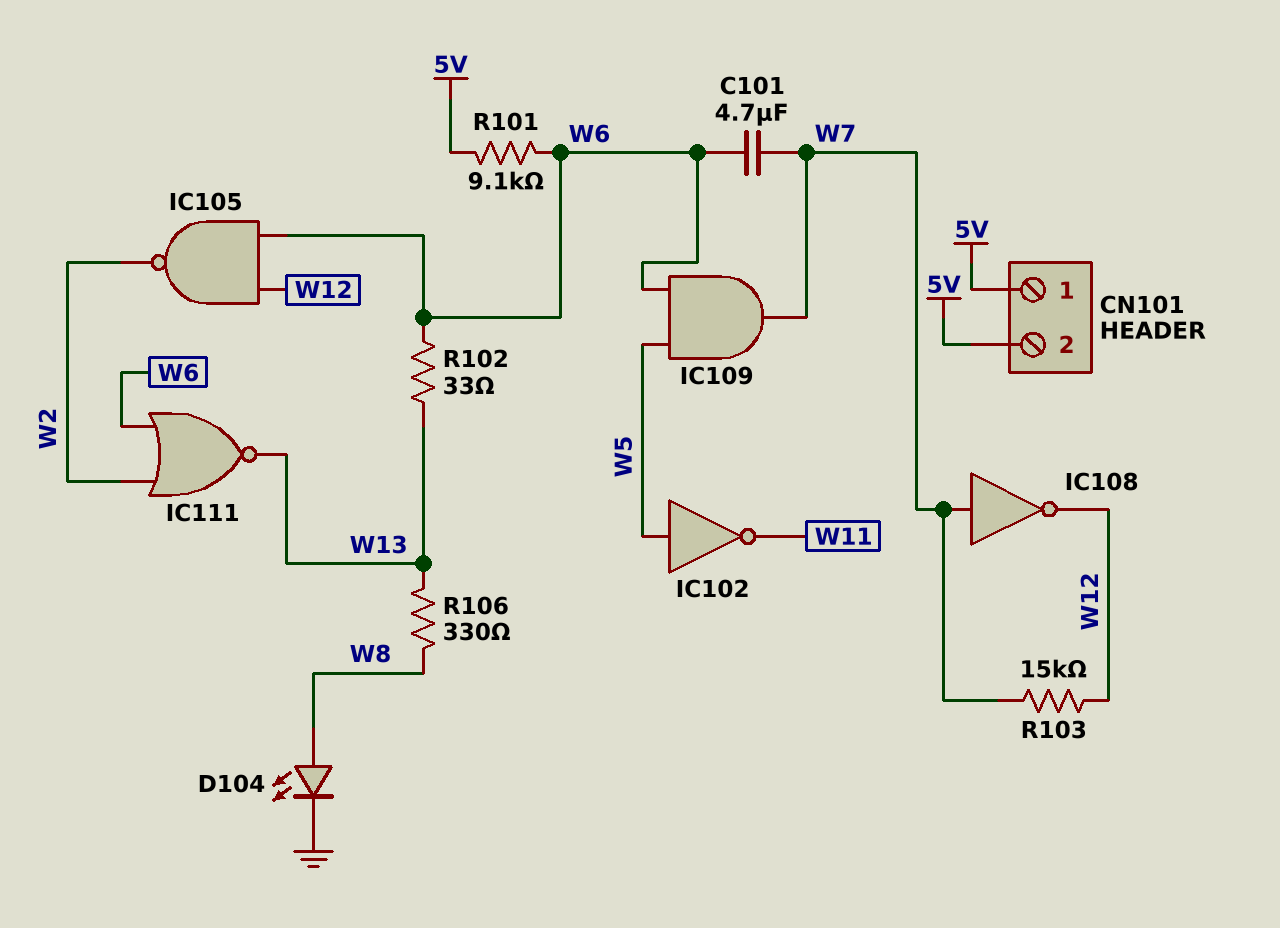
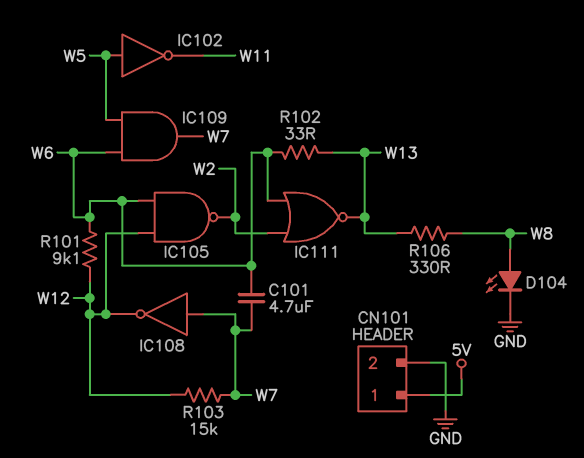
CN101 pin 2: 5V -> GND
R101: 9.1k (5V, W6) -> 9.1k (W6, W12)

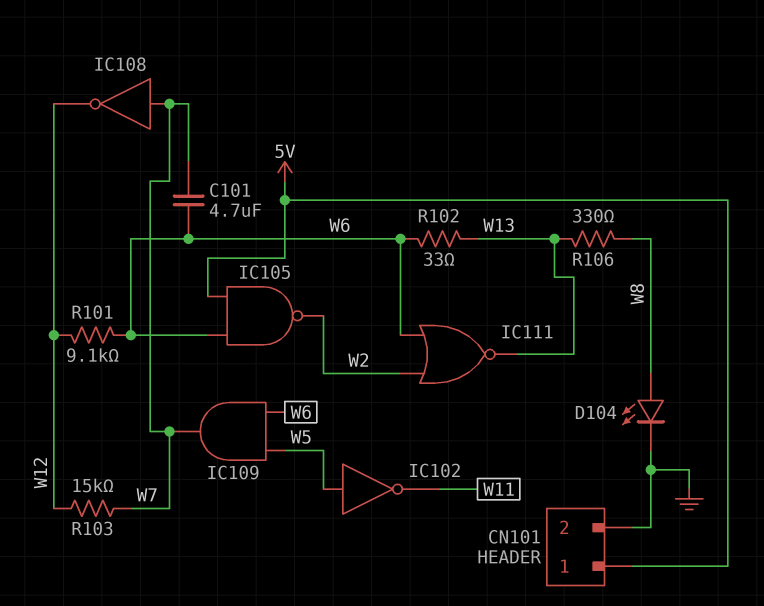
IC105: NAND (in W6, in W12, out W2) -> NAND (in 5V, in W6, out W2)

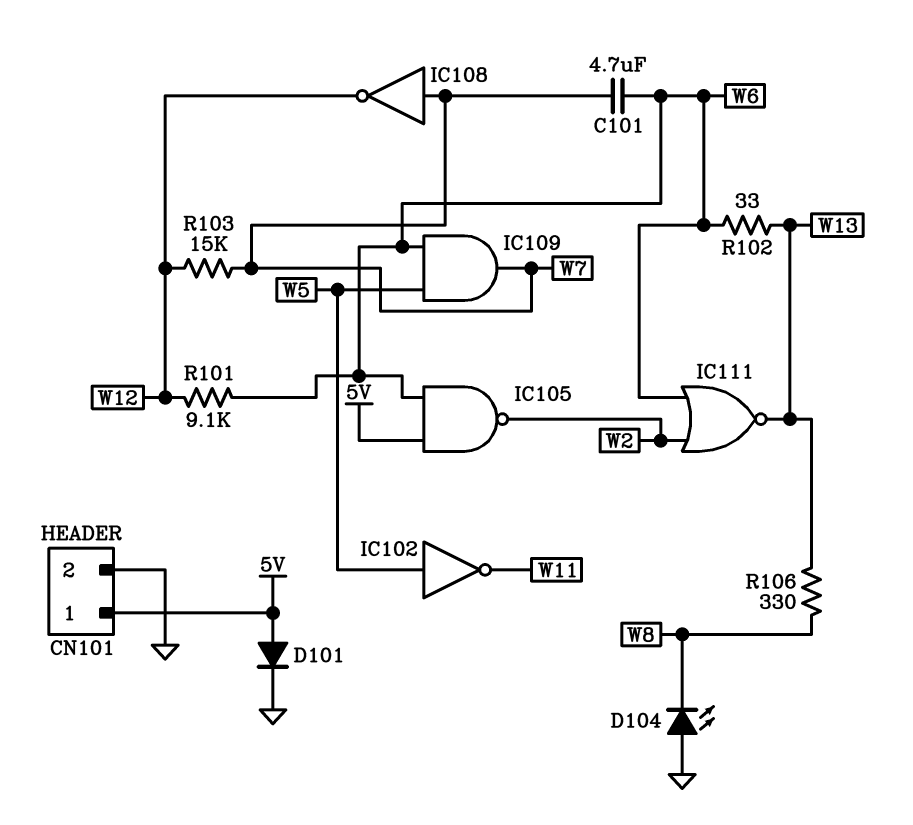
D101: none -> diode (A 5V, K GND)
D104: LED (A W8, K GND) -> LED (A GND, K W8)

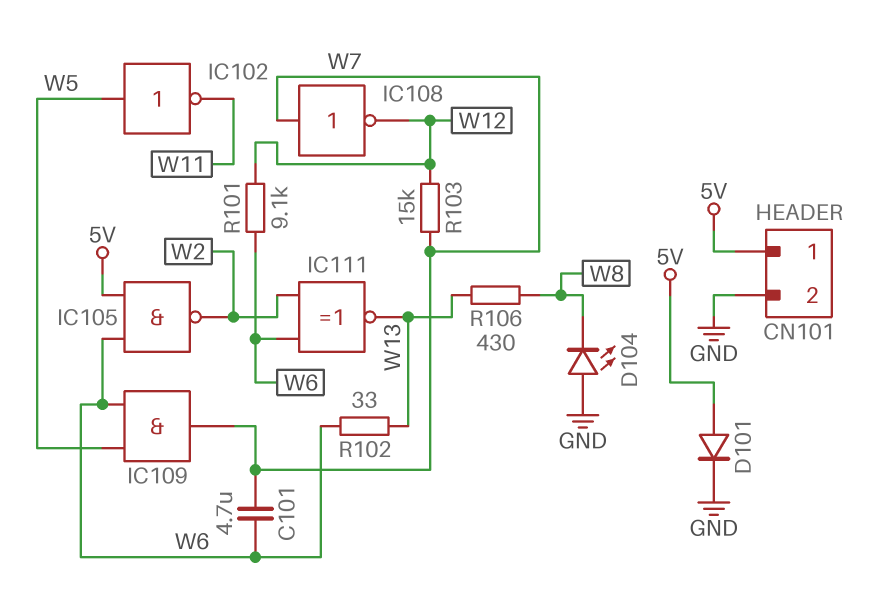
IC111: NOR (in W2, in W6, out W13) -> XNOR (in W2, in W6, out W13)
R106: 330 (W8, W13) -> 430 (W8, W13)

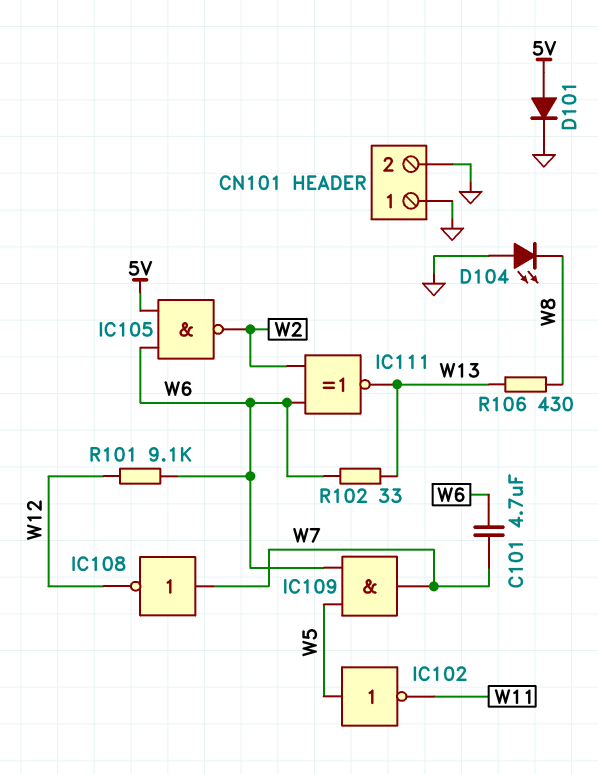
CN101 pin 1: 5V -> GND
R103: 15k (W7, W12) -> none

